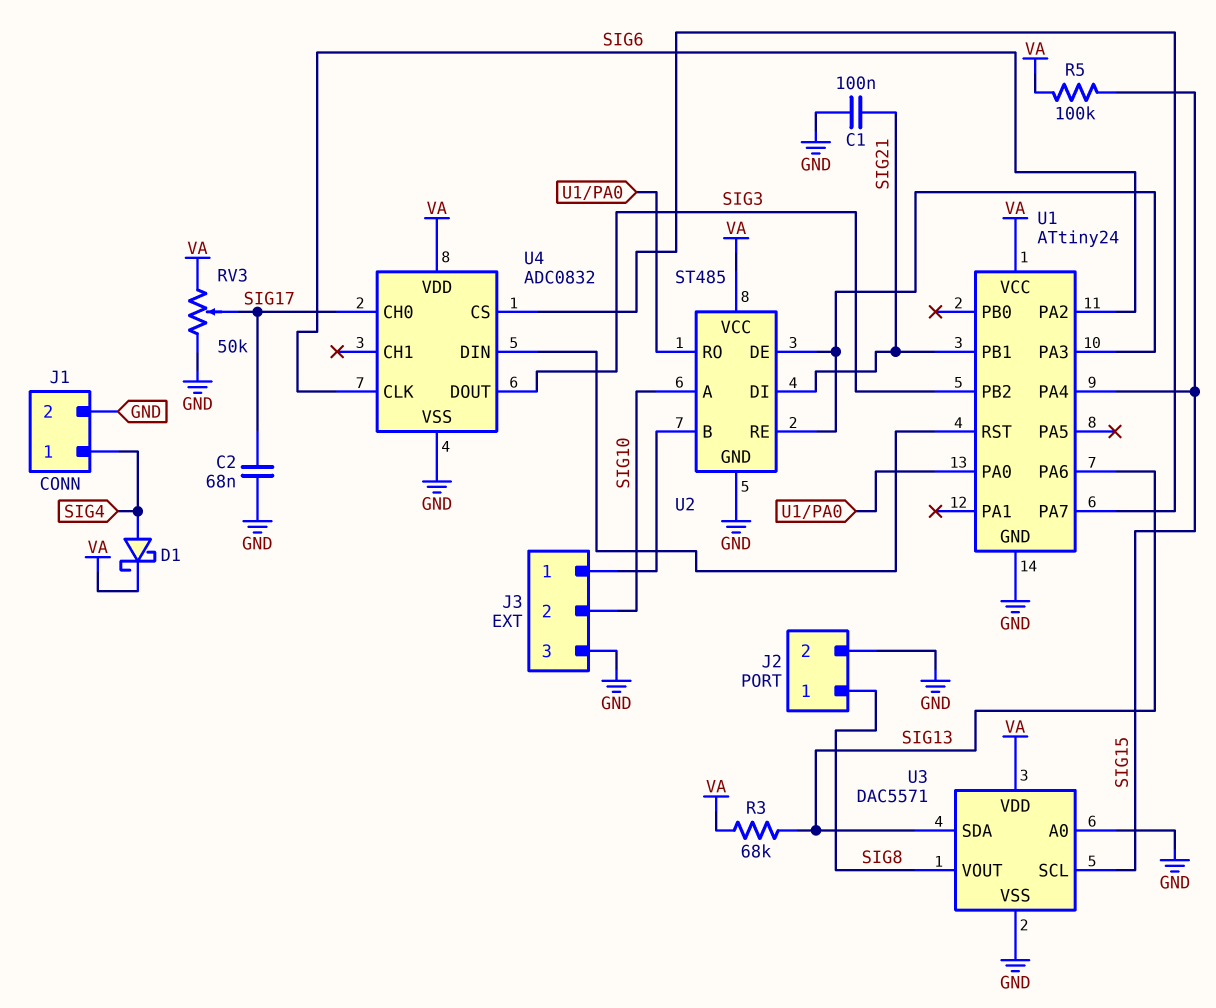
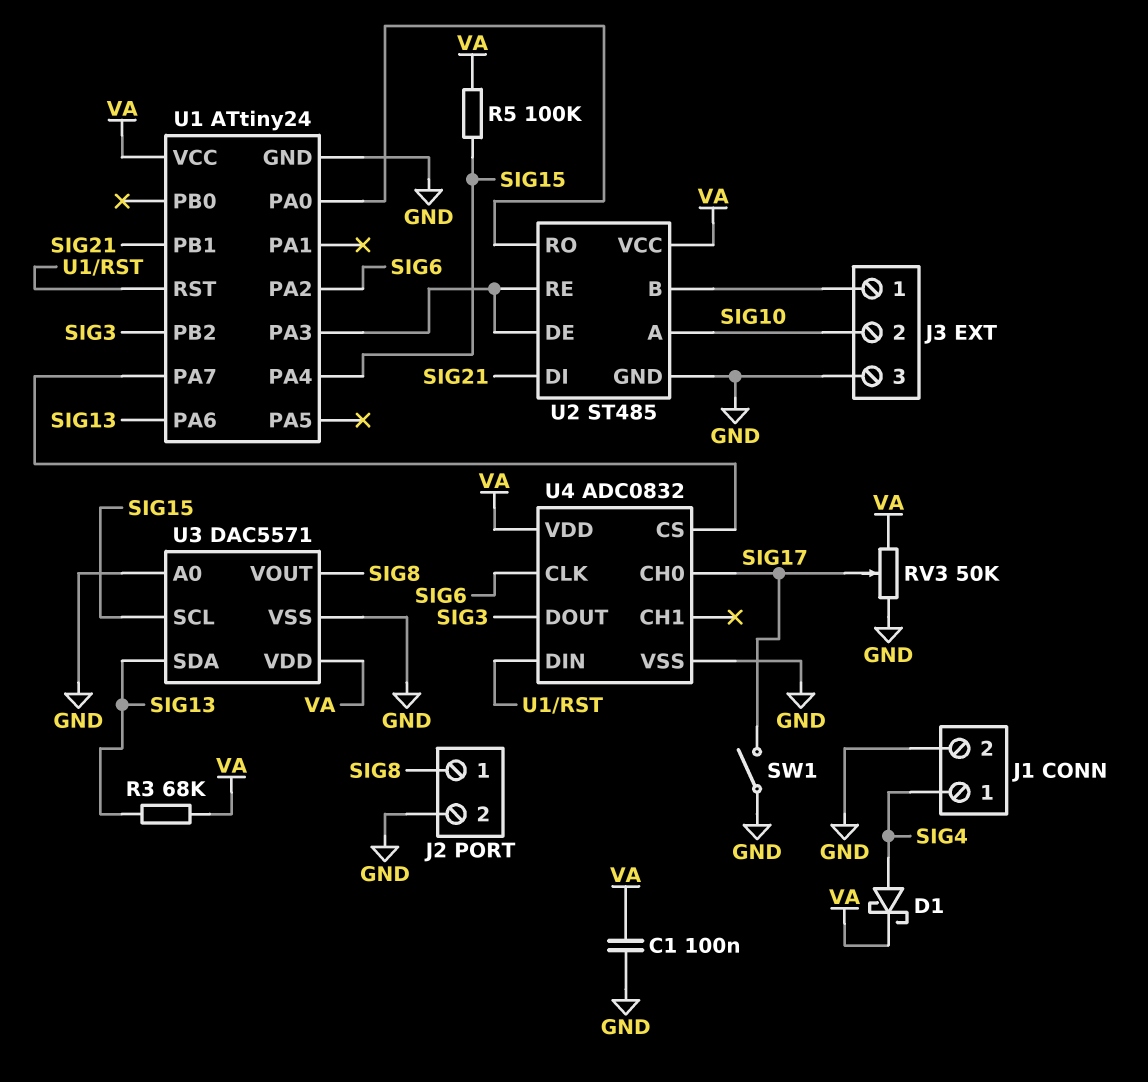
C1: 100nF (GND, SIG21) -> 100nF (GND, VA)
C2: 68nF (GND, SIG17) -> none
SW1: none -> switch (GND, SIG17)

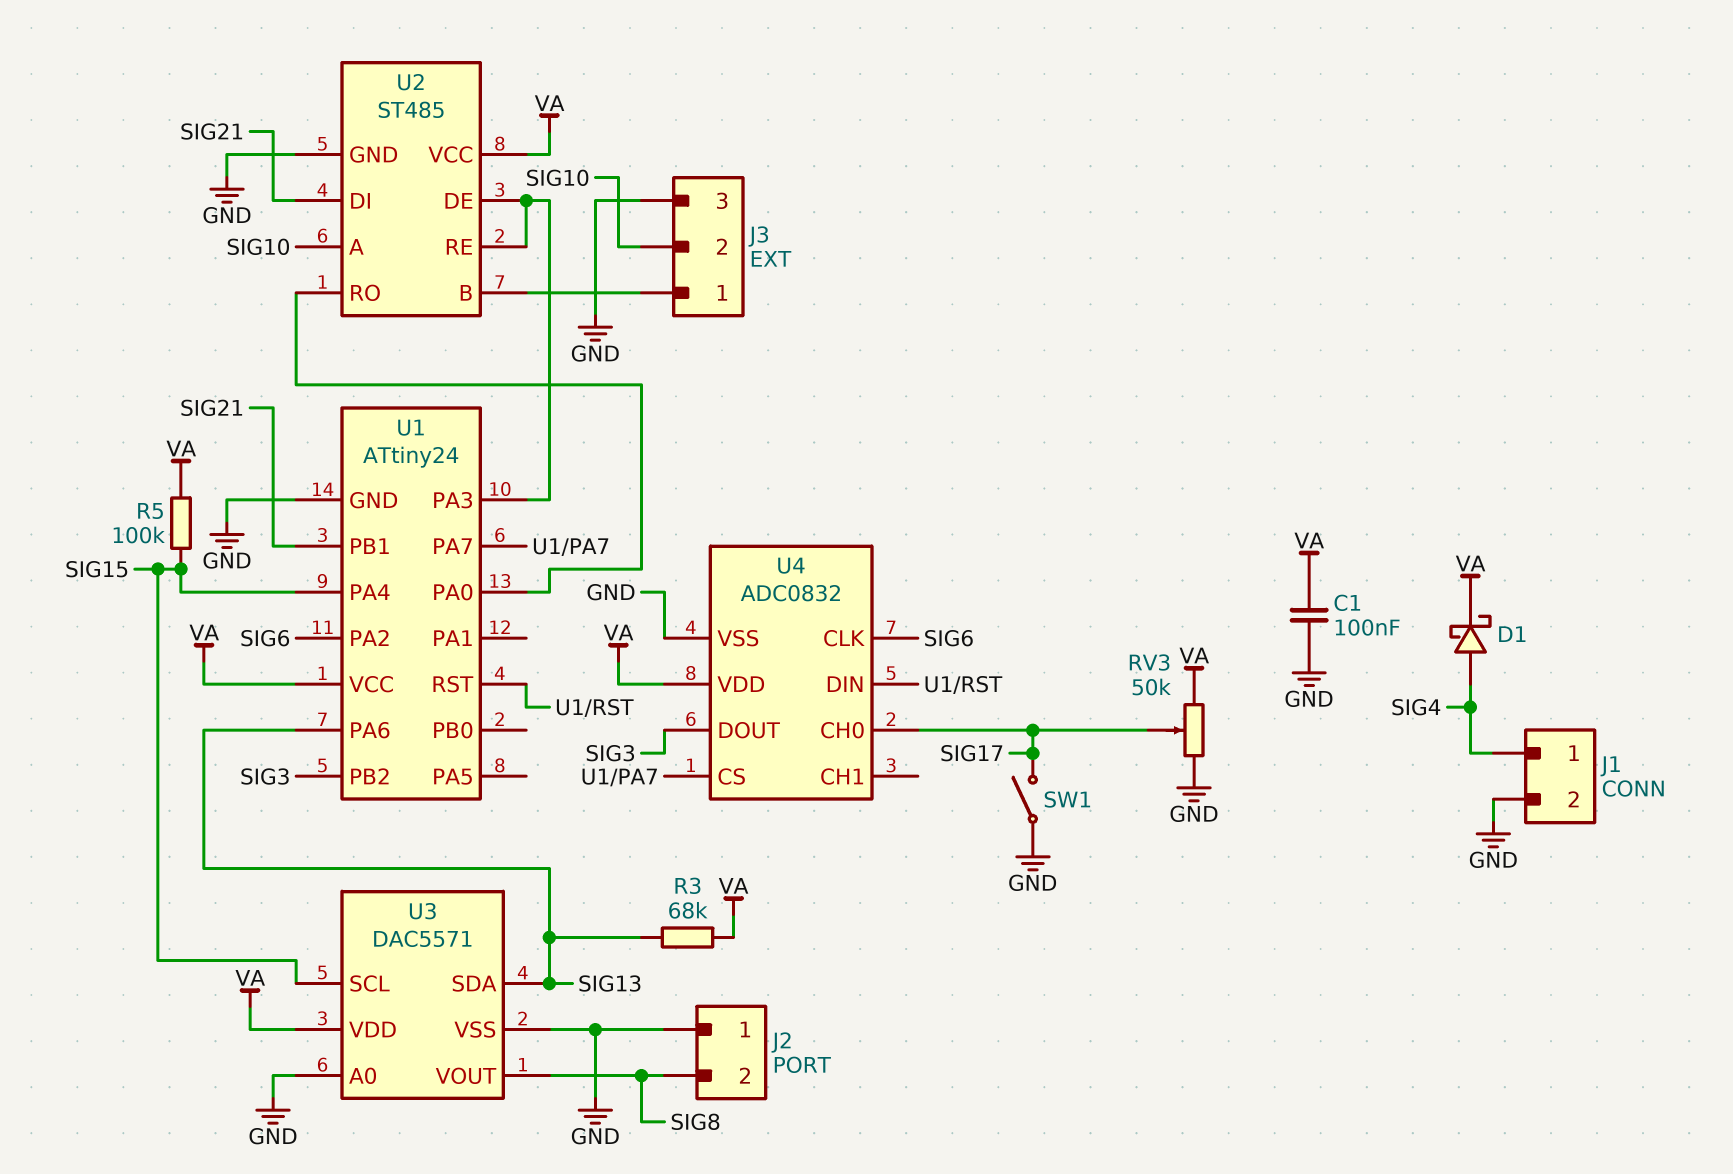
J2 pin 1: SIG8 -> GND
J2 pin 2: GND -> SIG8

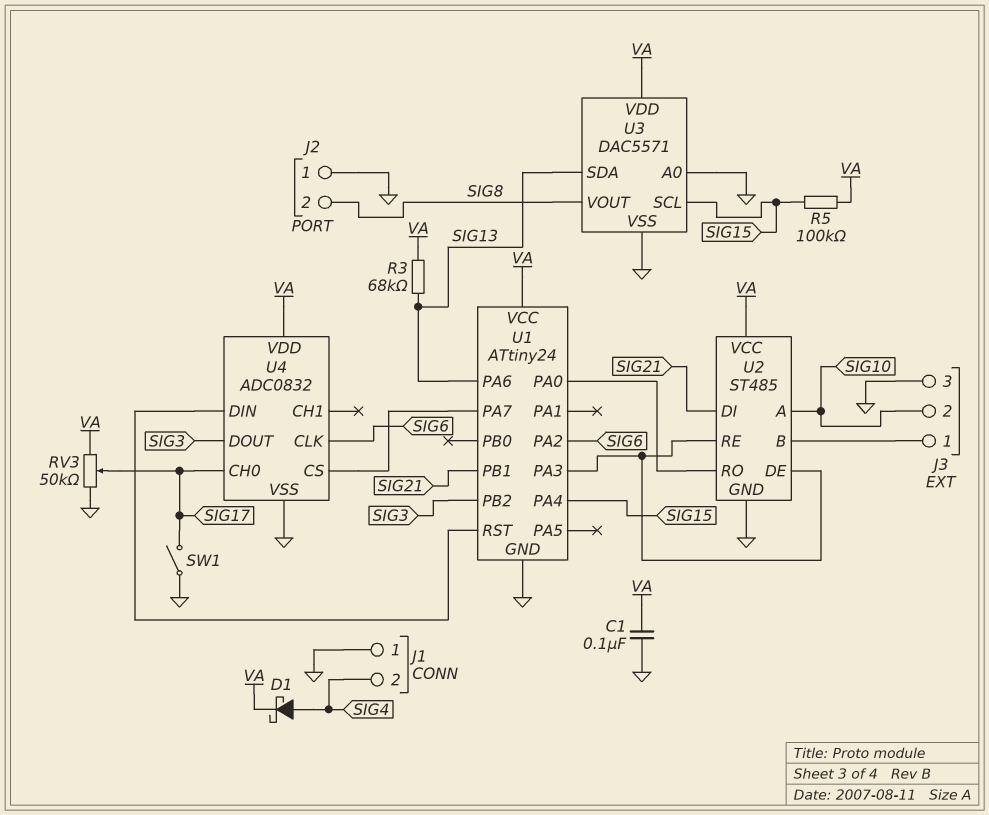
J1 pin 1: SIG4 -> GND
J1 pin 2: GND -> SIG4

